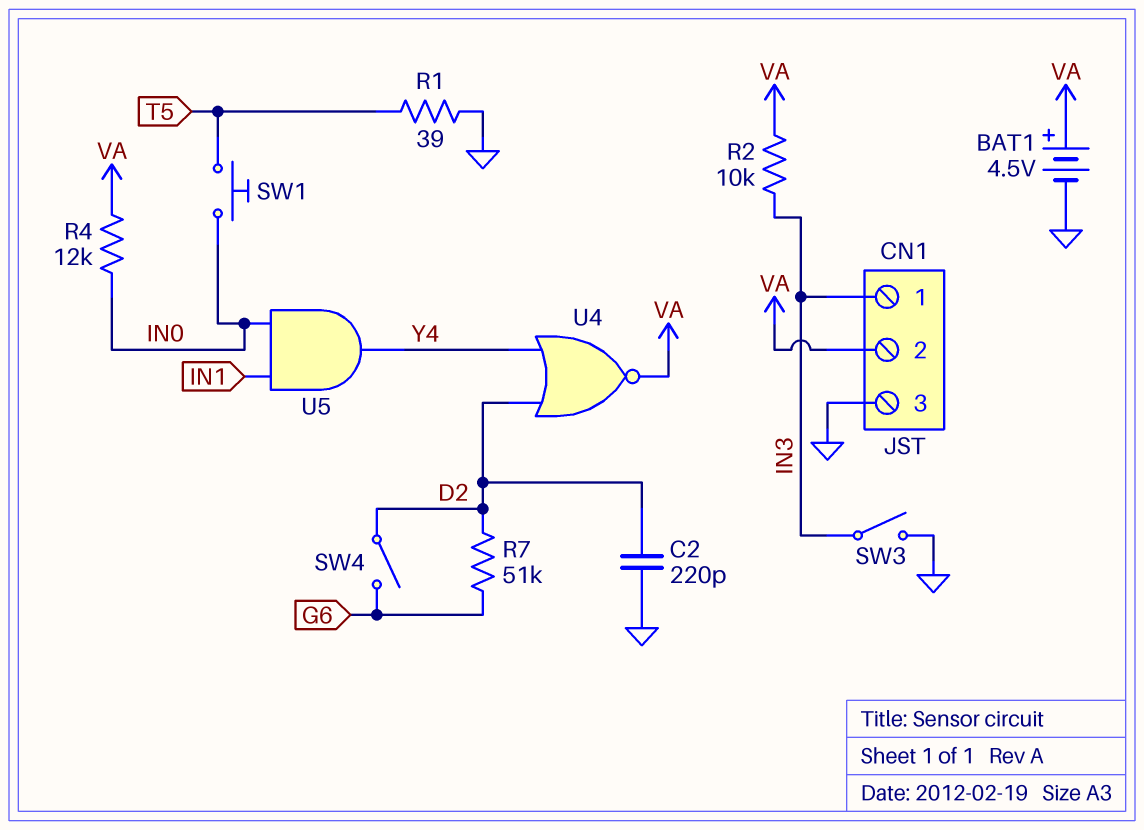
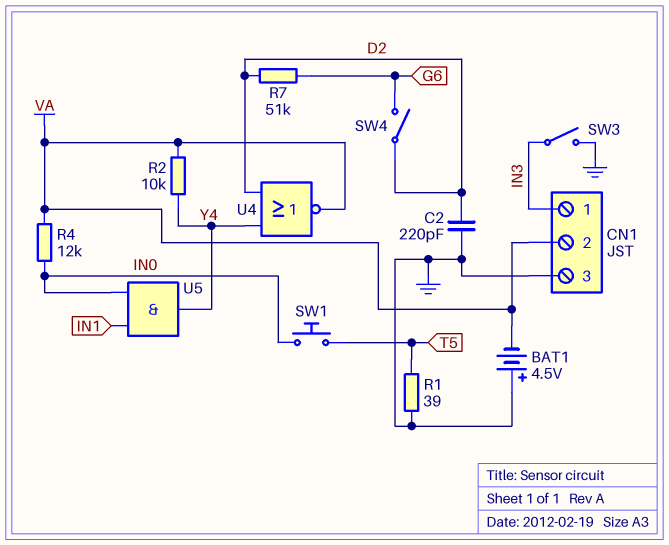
BAT1: 4.5V (plus VA, minus GND) -> 4.5V (plus GND, minus VA)
R2: 10k (IN3, VA) -> 10k (VA, Y4)

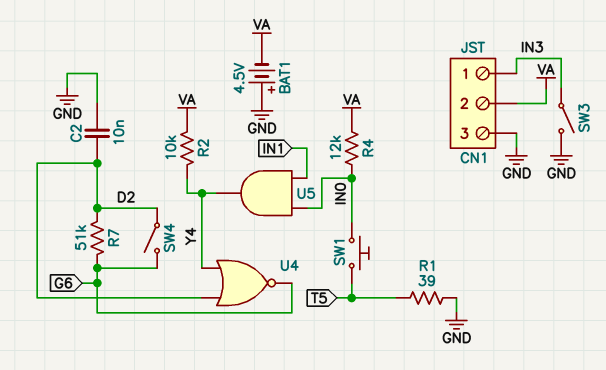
C2: 220pF (D2, GND) -> 10nF (D2, GND)
U4: NOR (in D2, in Y4, out VA) -> NOR (in D2, in Y4, out G6)

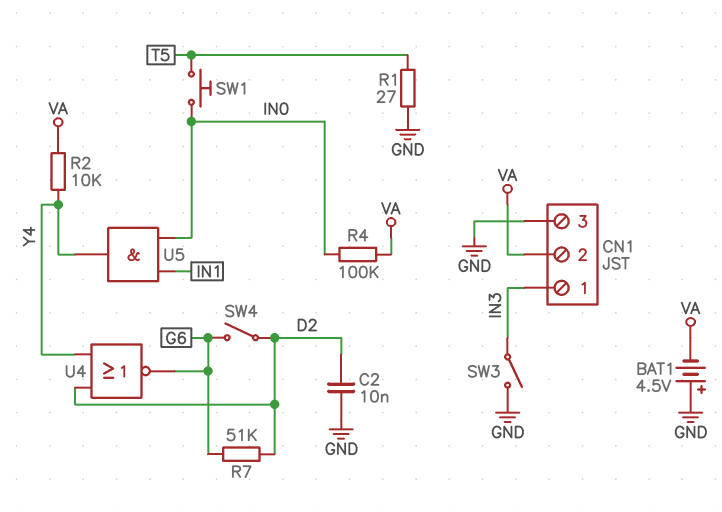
R1: 39 (GND, T5) -> 27 (GND, T5)
R4: 12k (IN0, VA) -> 100k (IN0, VA)

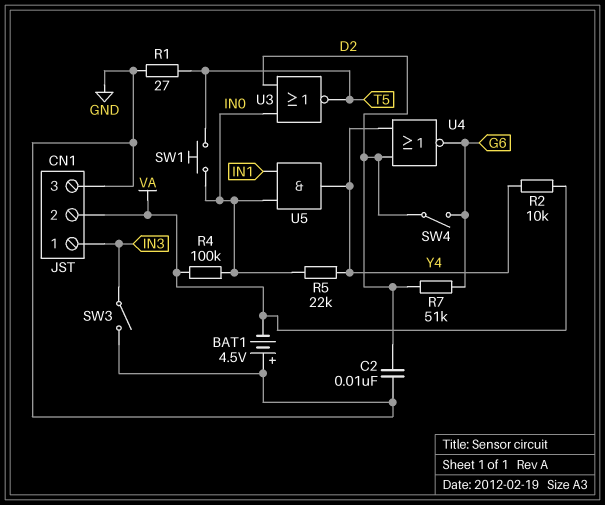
R5: none -> 22k (IN0, Y4)
U3: none -> NOR (in D2, in IN0, out T5)

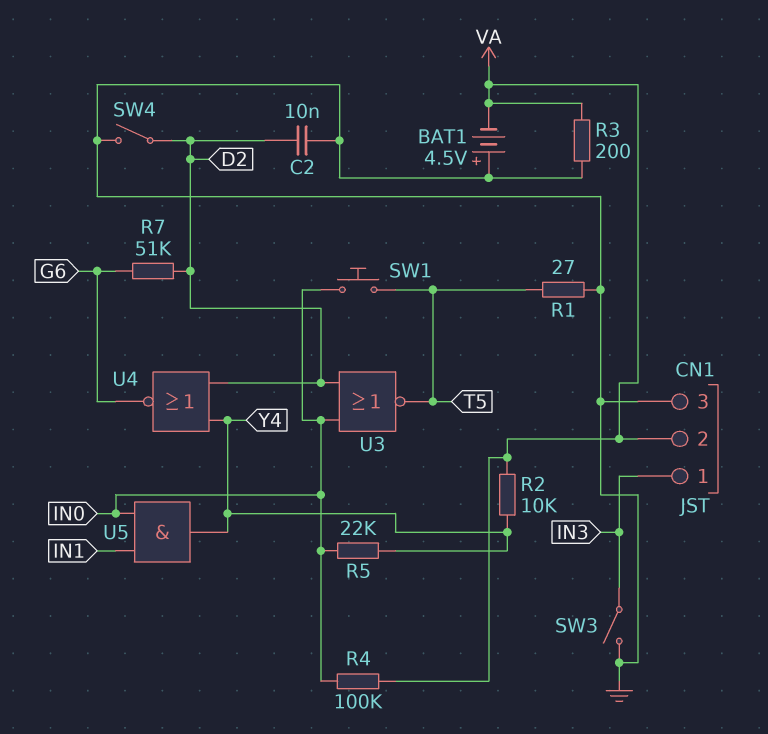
R3: none -> 200 (GND, VA)
SW4: switch (D2, G6) -> switch (D2, GND)

